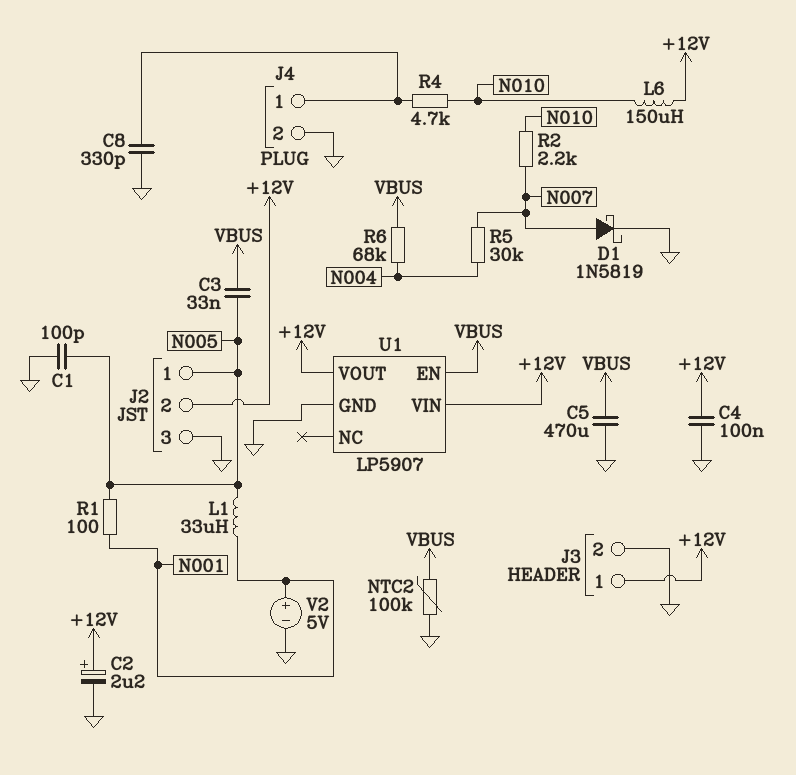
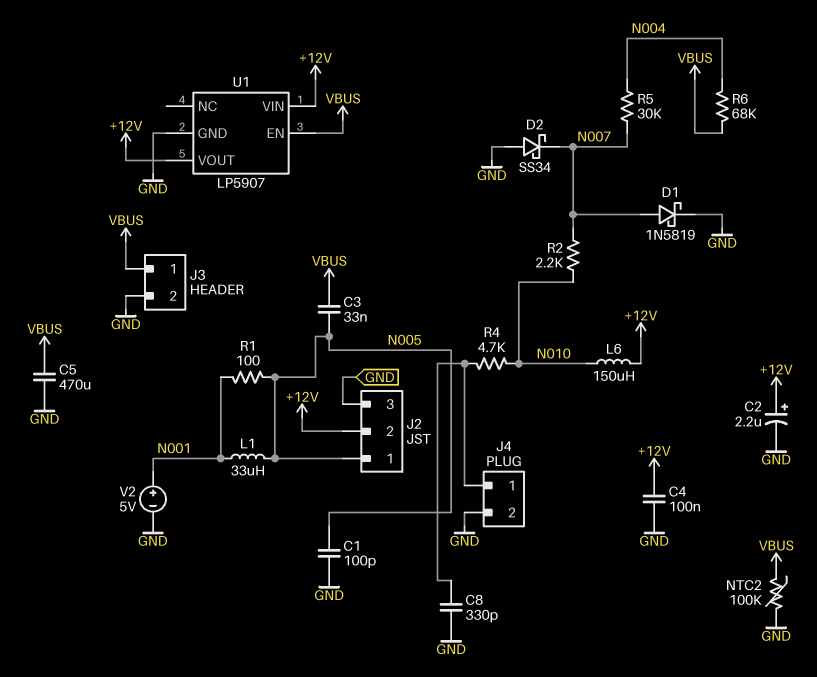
D2: none -> schottky SS34 (A GND, K N007)
J3 pin 1: +12V -> VBUS

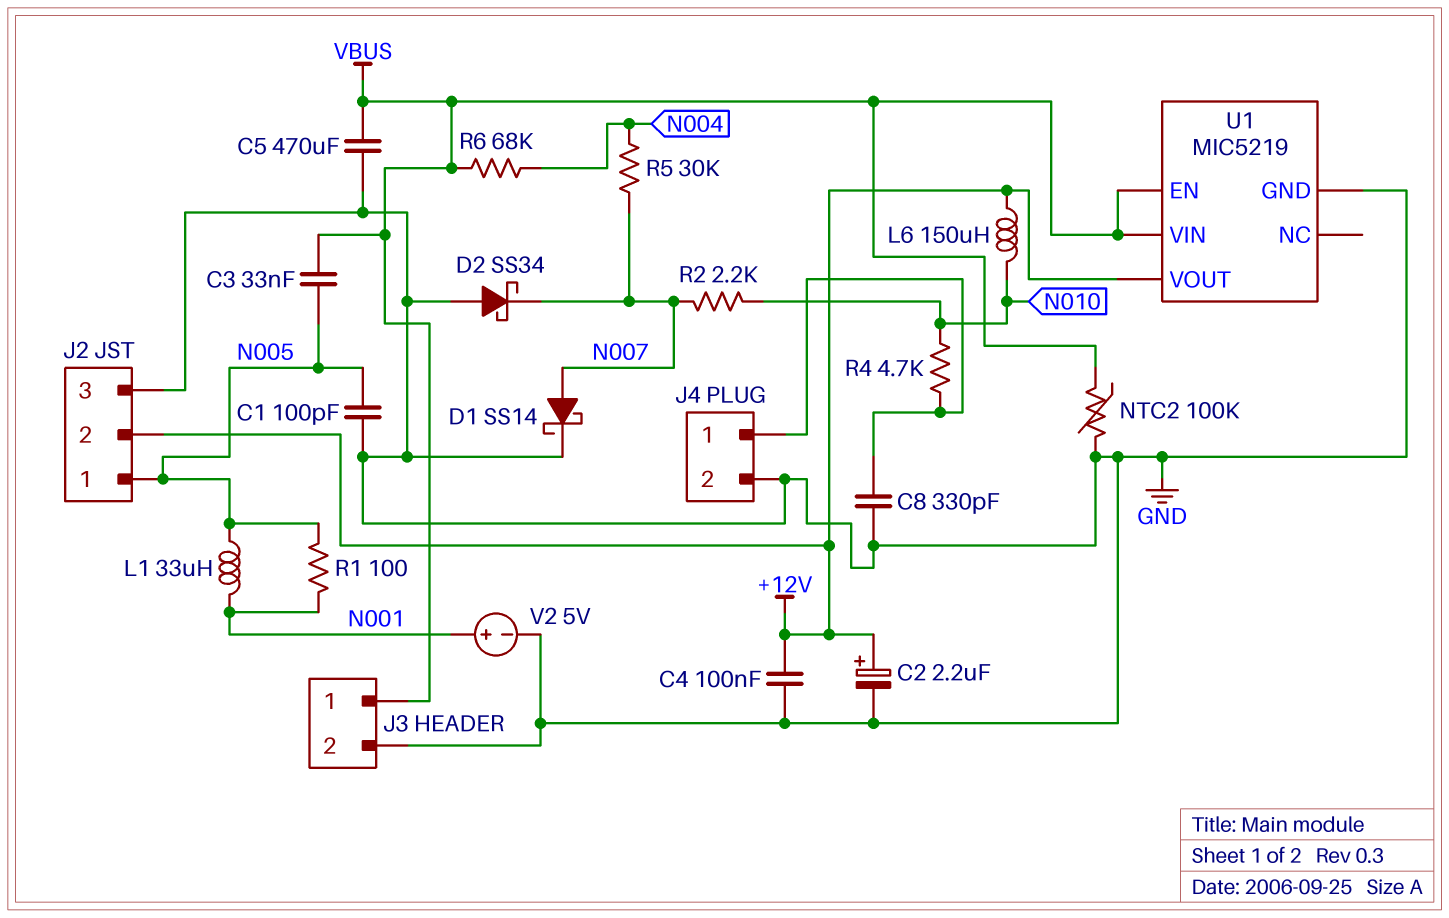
D1: schottky 1N5819 (A N007, K GND) -> schottky SS14 (A N007, K GND)
U1: LP5907 -> MIC5219
U1 pin VIN: +12V -> VBUS

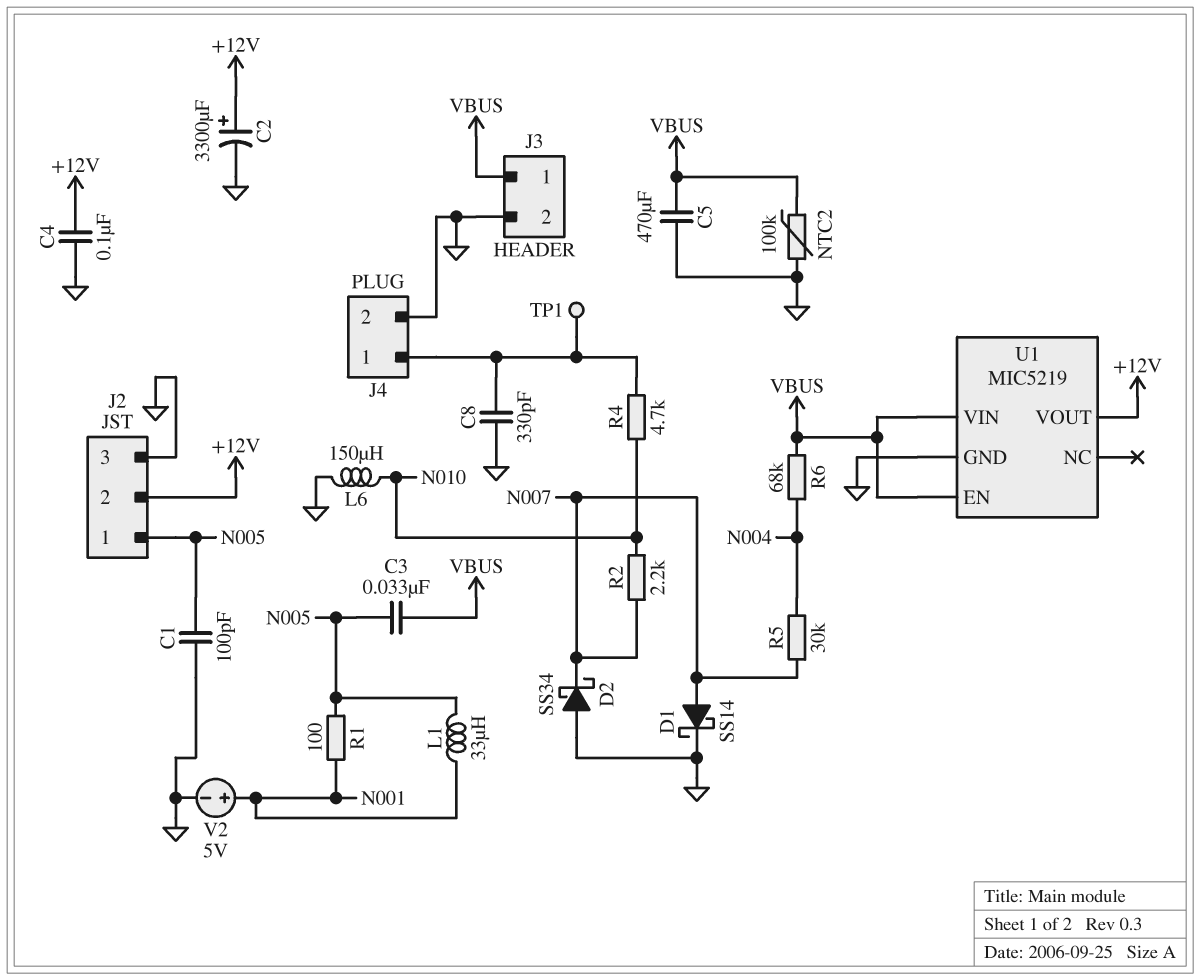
C2: 2.2uF (plus +12V, minus GND) -> 3300uF (plus +12V, minus GND)
L6: 150uH (+12V, N010) -> 150uH (GND, N010)
TP1: none -> test point (J4/1)

